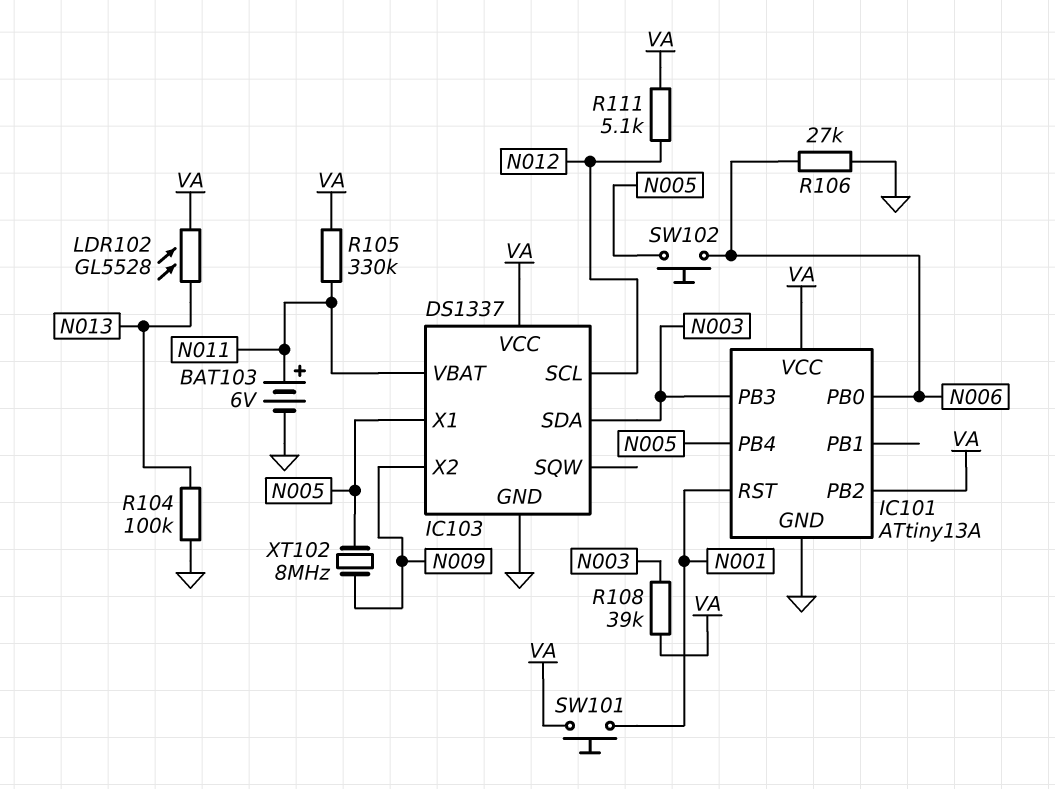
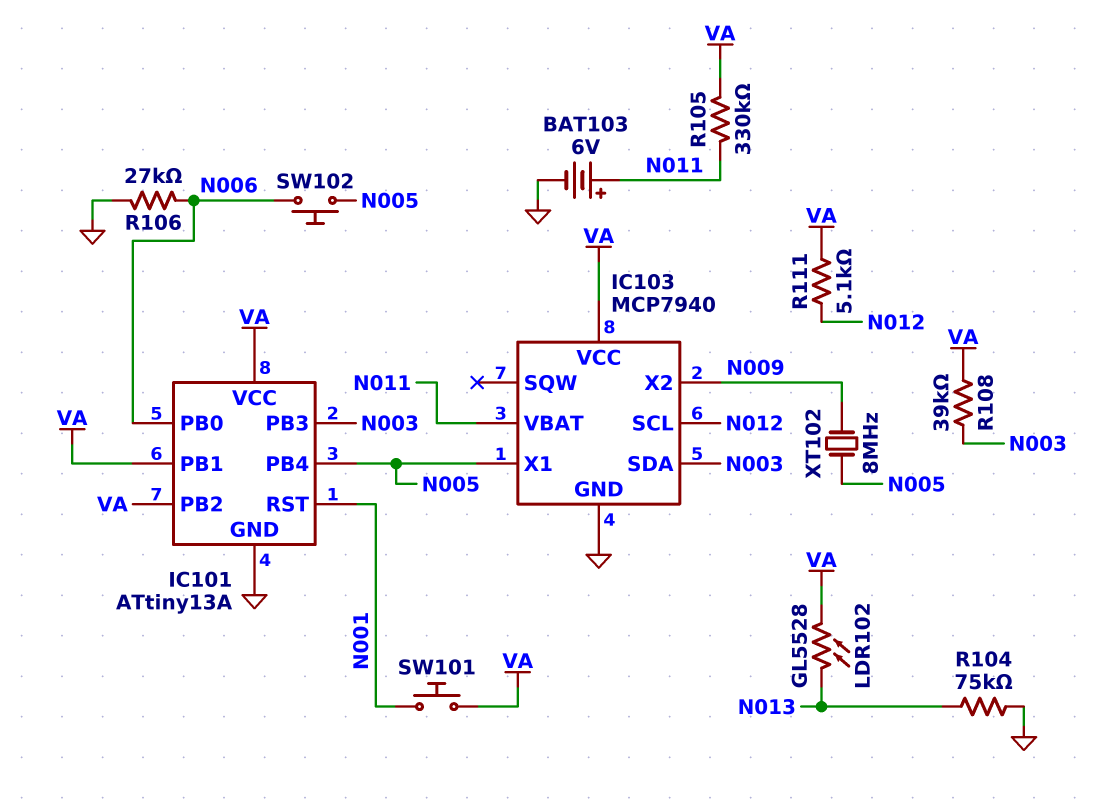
IC101 pin PB1: none -> VA
IC103: DS1337 -> MCP7940
R104: 100k (GND, N013) -> 75k (GND, N013)

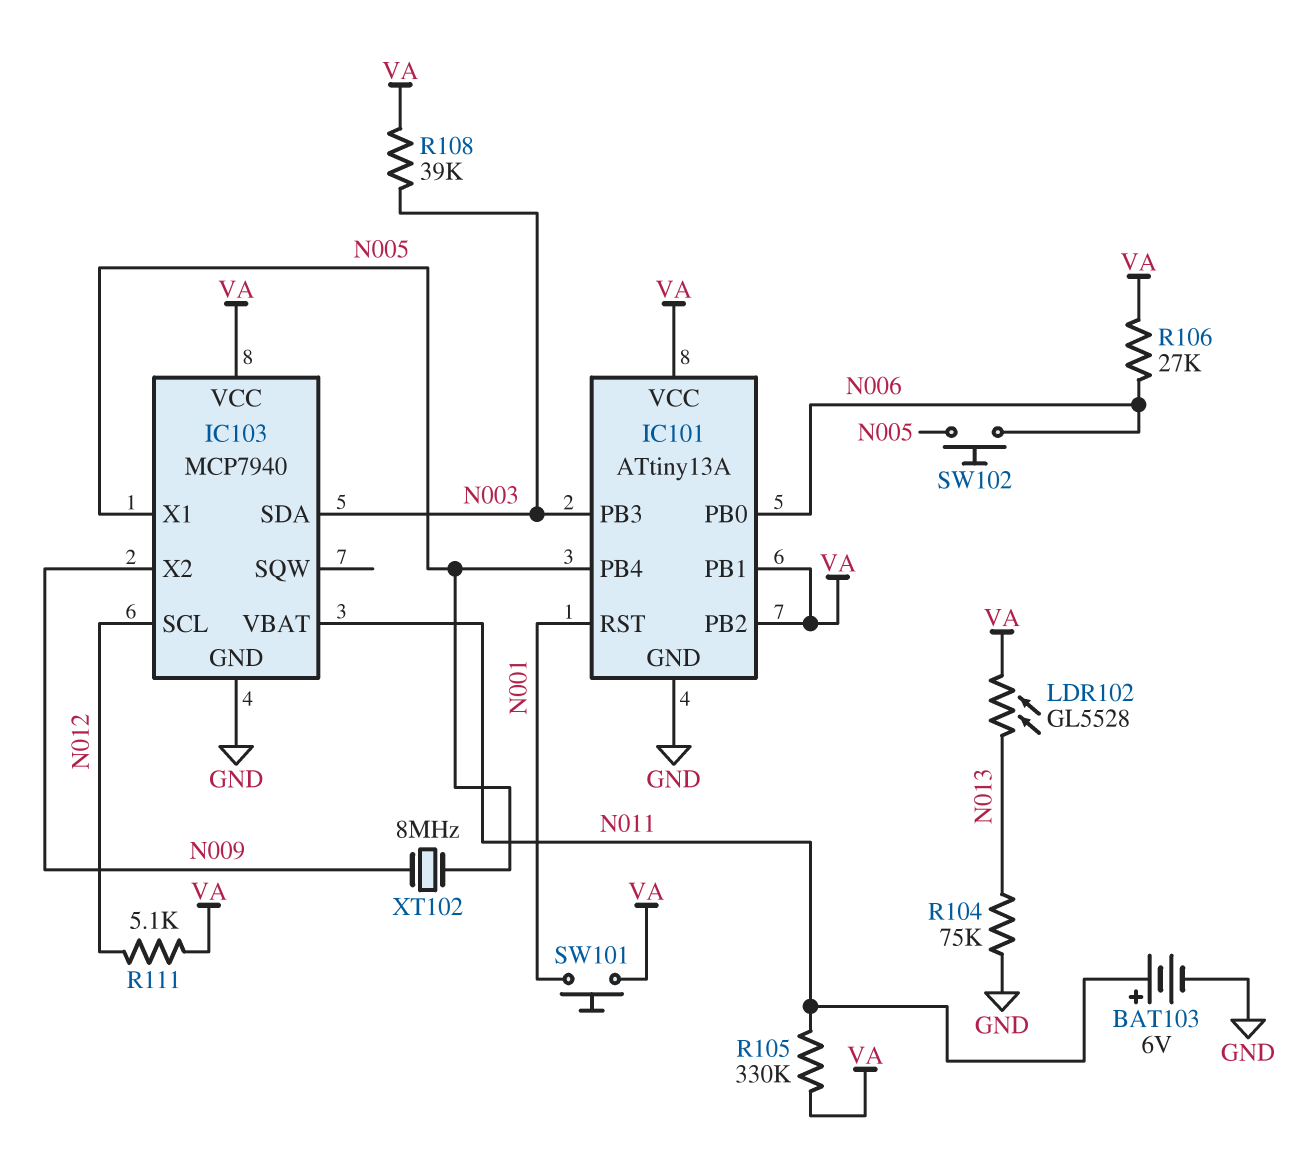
R106: 27k (GND, N006) -> 27k (N006, VA)

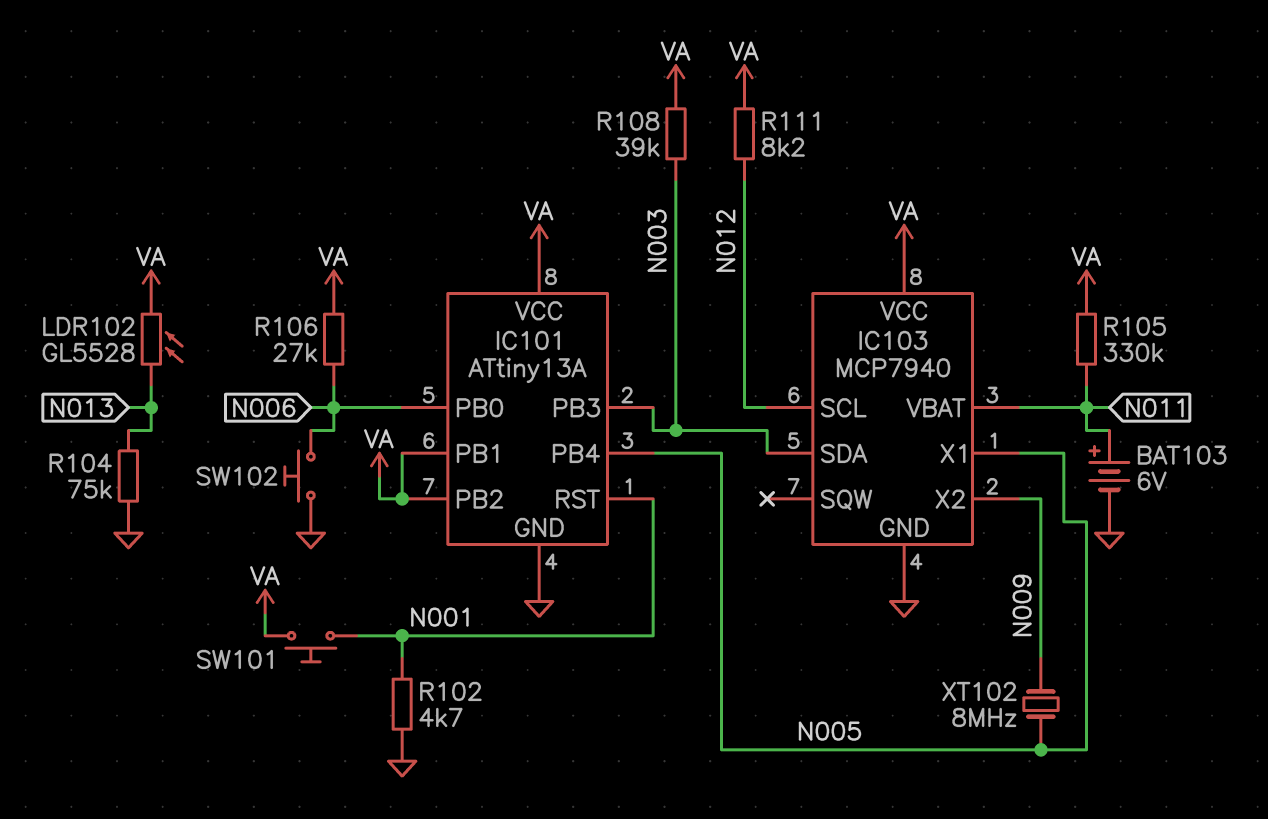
R102: none -> 4.7k (GND, N001)
R111: 5.1k (N012, VA) -> 8.2k (N012, VA)
SW102: button (N005, N006) -> button (GND, N006)

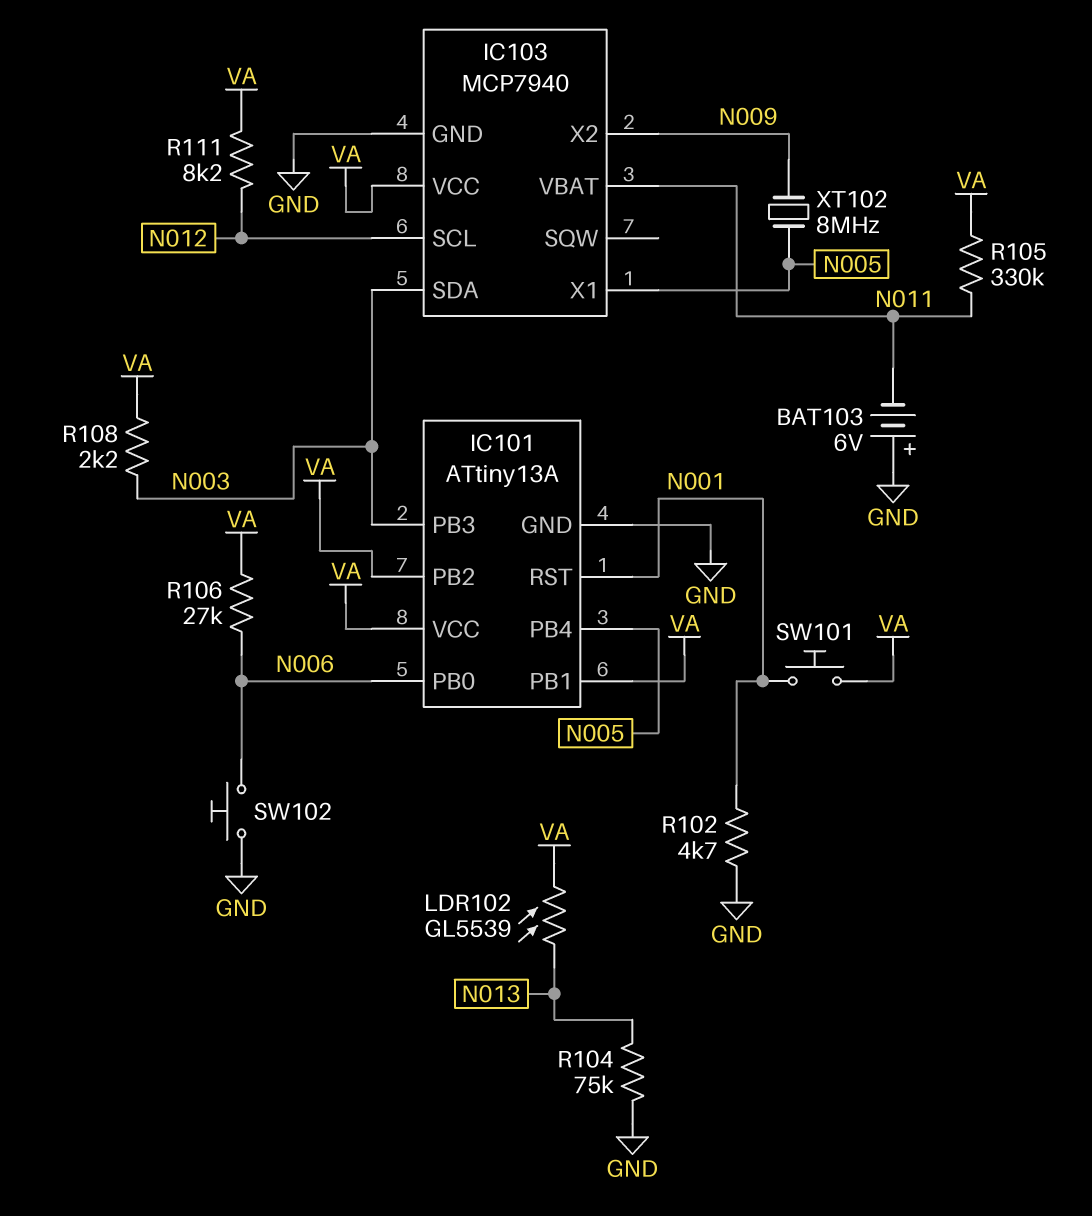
BAT103: 6V (plus N011, minus GND) -> 6V (plus GND, minus N011)
LDR102: GL5528 (N013, VA) -> GL5539 (N013, VA)
R108: 39k (N003, VA) -> 2.2k (N003, VA)

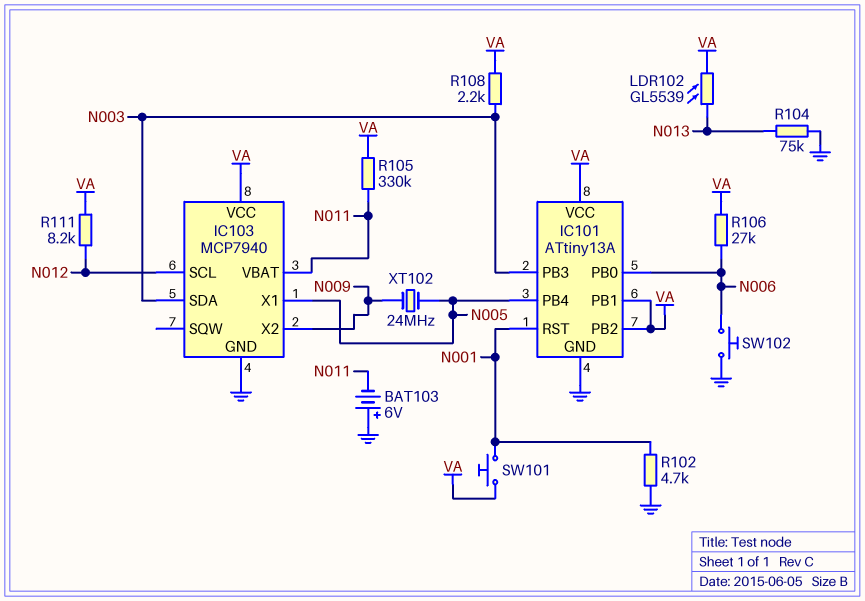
XT102: 8MHz (N005, N009) -> 24MHz (N005, N009)

